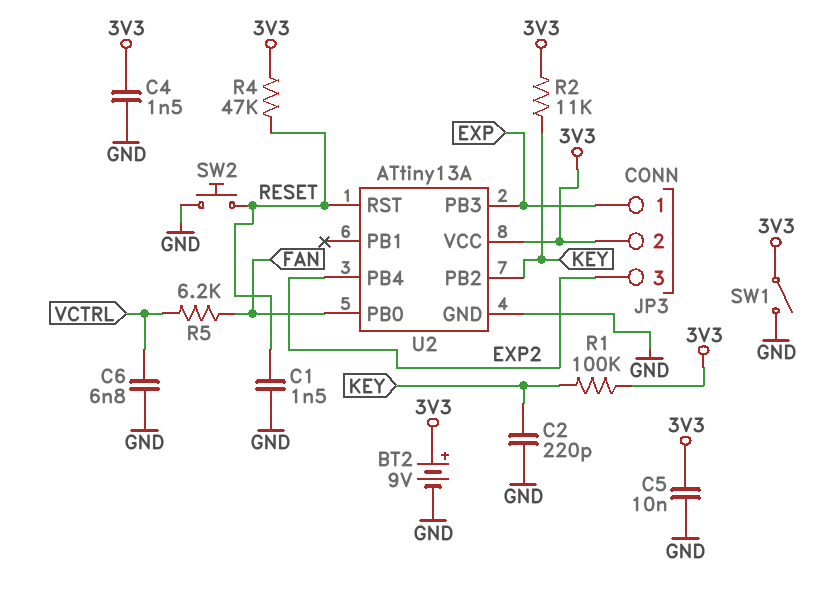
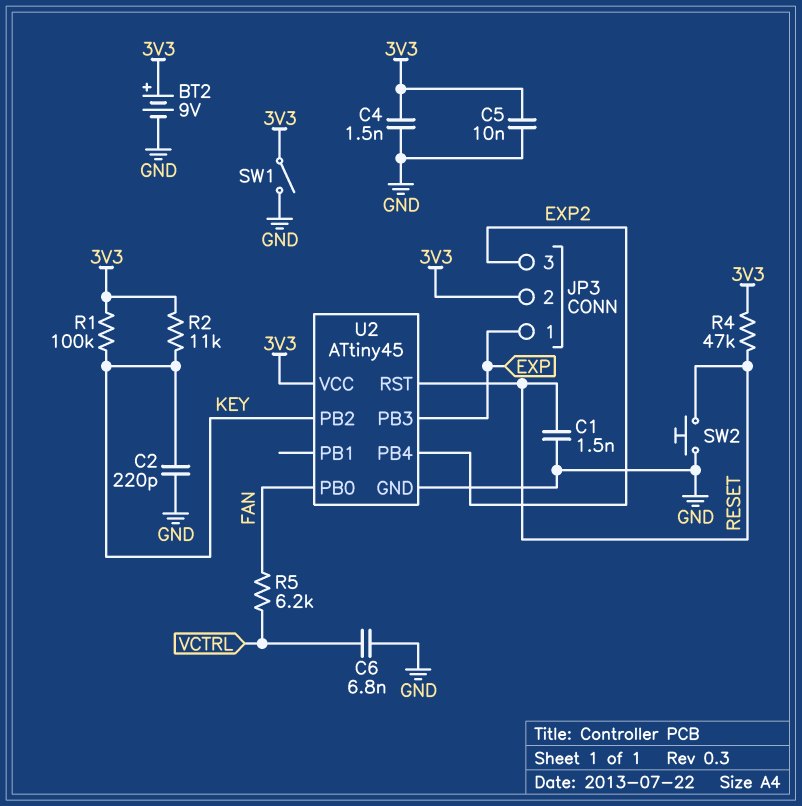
U2: ATtiny13A -> ATtiny45

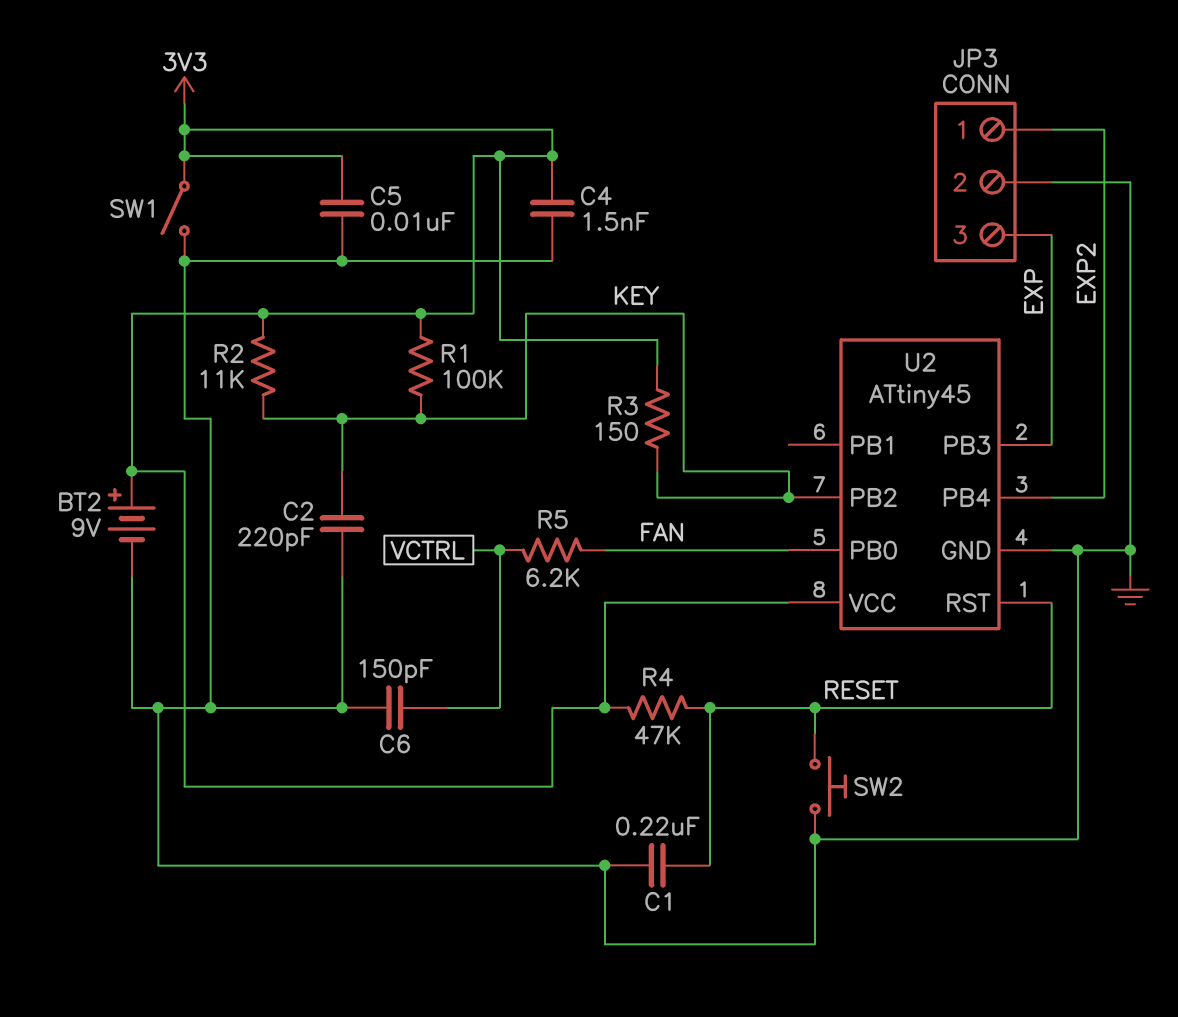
C1: 1.5nF (GND, RESET) -> 220nF (GND, RESET)
C6: 6.8nF (GND, VCTRL) -> 150pF (GND, VCTRL)
JP3 pin 1: EXP -> EXP2
JP3 pin 2: 3V3 -> GND
JP3 pin 3: EXP2 -> EXP
R3: none -> 150 (3V3, KEY)

